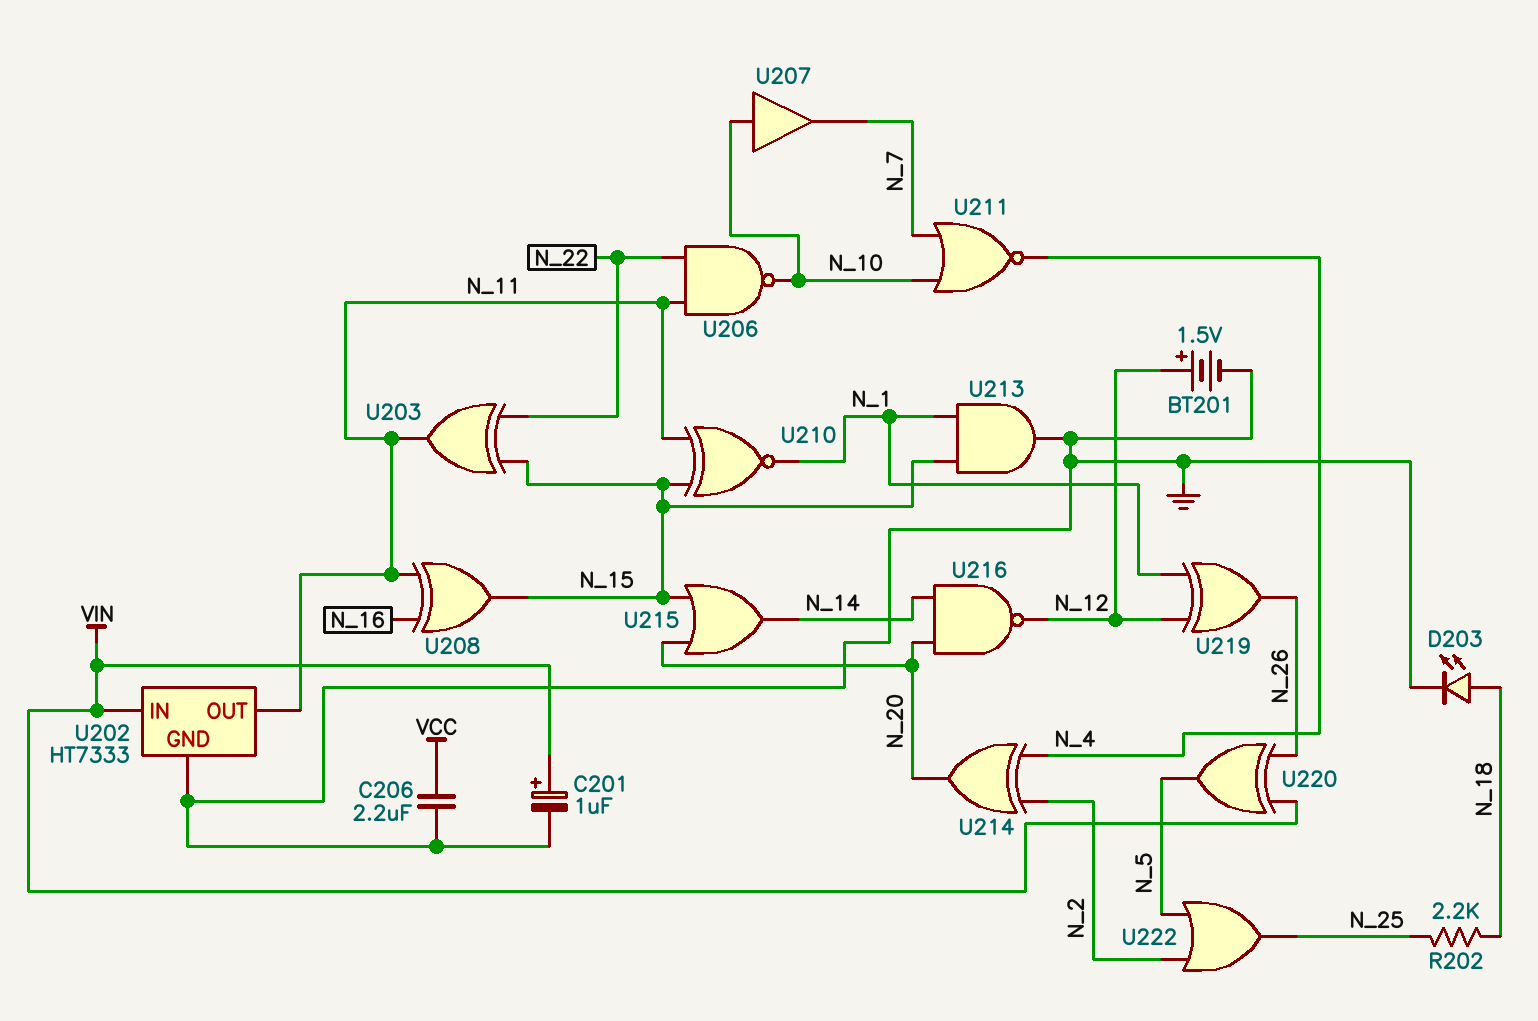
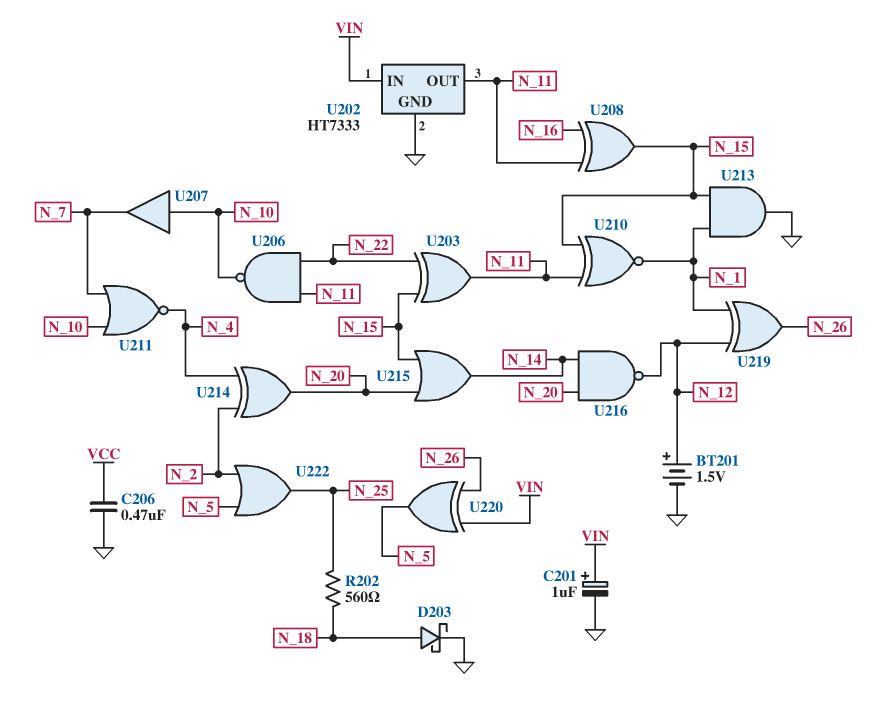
C206: 2.2uF (GND, VCC) -> 470nF (GND, VCC)
D203: LED (A N_18, K GND) -> schottky (A N_18, K GND)
R202: 2.2k (N_18, N_25) -> 560 (N_18, N_25)

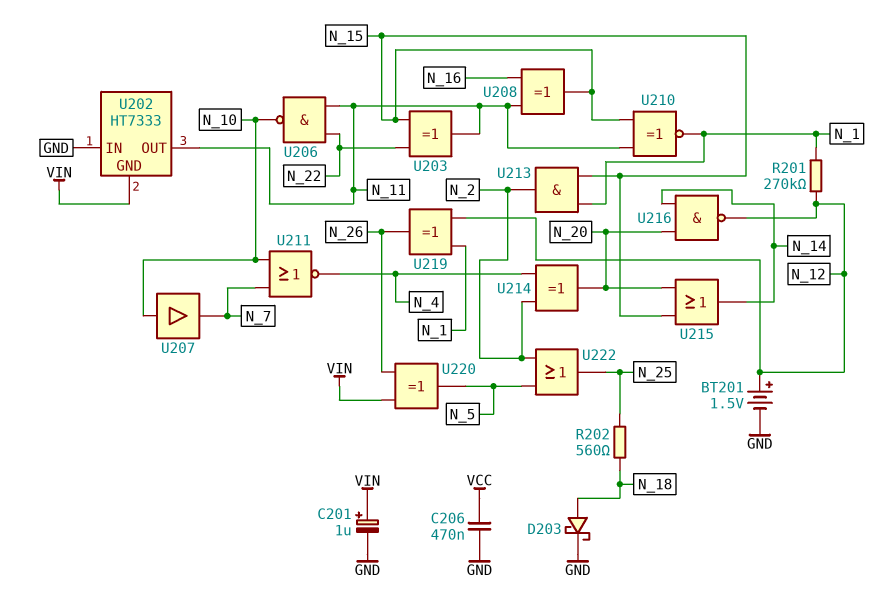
R201: none -> 270k (N_1, N_12)
U202 pin GND: GND -> VIN
U202 pin IN: VIN -> GND
U213: AND (in N_1, in N_15, out GND) -> AND (in N_1, in N_15, out N_2)

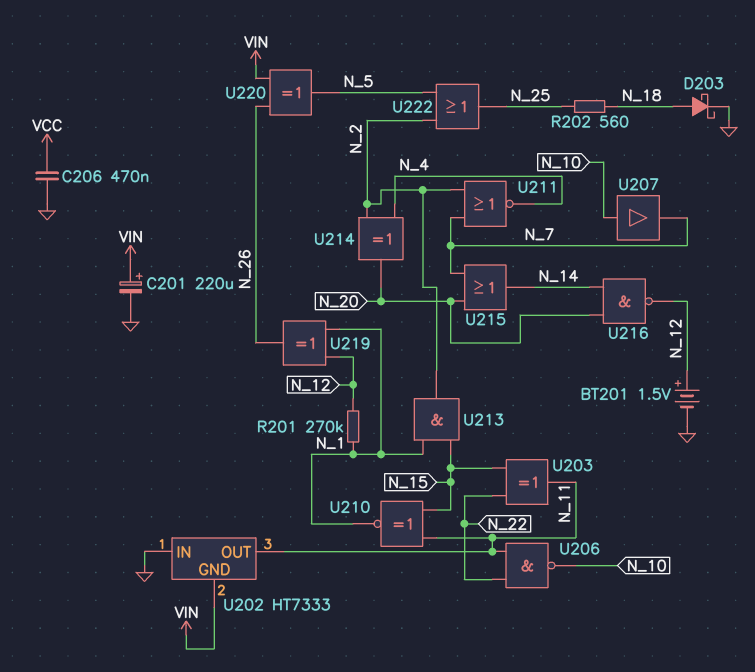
C201: 1uF (plus VIN, minus GND) -> 220uF (plus VIN, minus GND)
U208: XOR (in N_11, in N_16, out N_15) -> none
U211: NOR (in N_7, in N_10, out N_4) -> NOR (in N_2, in N_7, out N_4)
U215: OR (in N_15, in N_20, out N_14) -> OR (in N_7, in N_20, out N_14)

